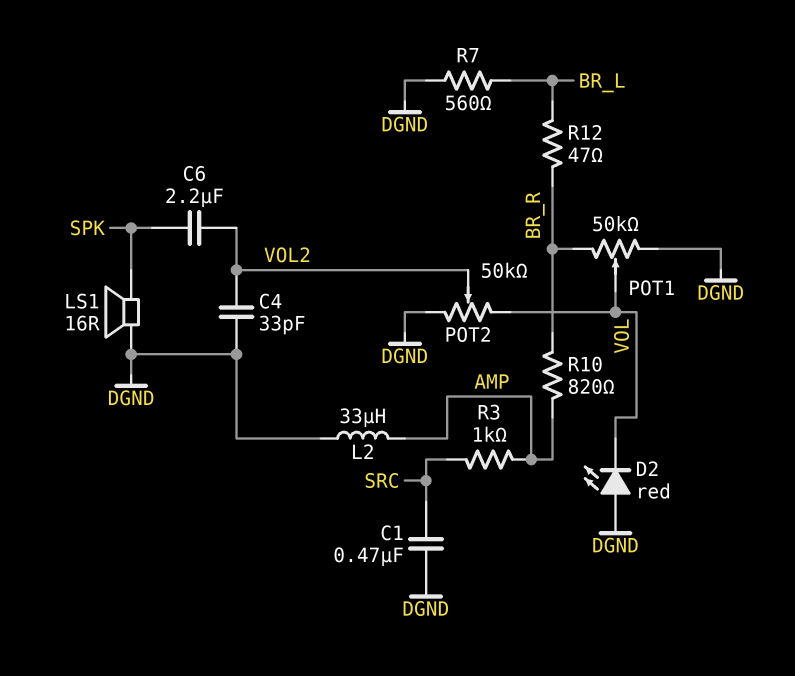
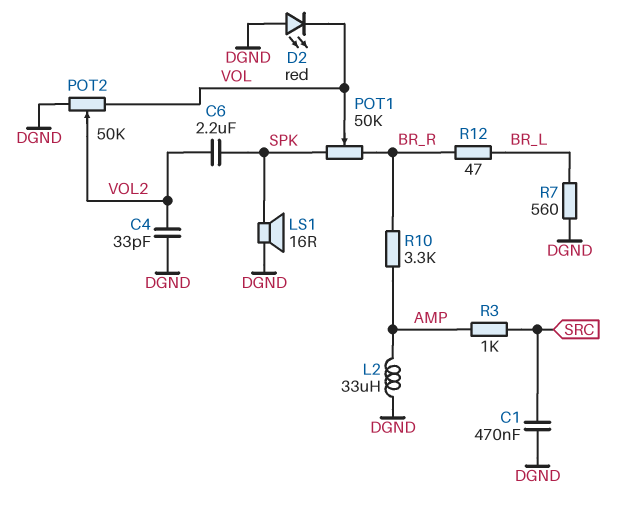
POT1: 50k (BR_R, DGND, wiper VOL) -> 50k (BR_R, SPK, wiper VOL)
R10: 820 (AMP, BR_R) -> 3.3k (AMP, BR_R)

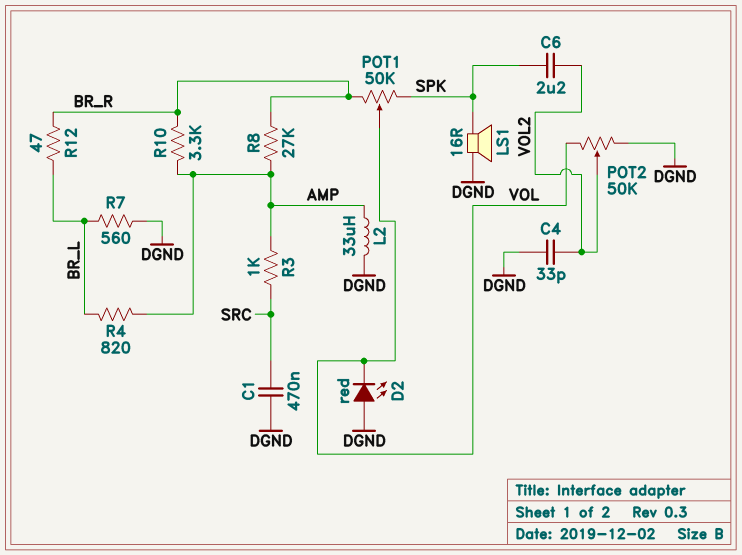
R4: none -> 820 (AMP, BR_L)
R8: none -> 27k (AMP, BR_R)

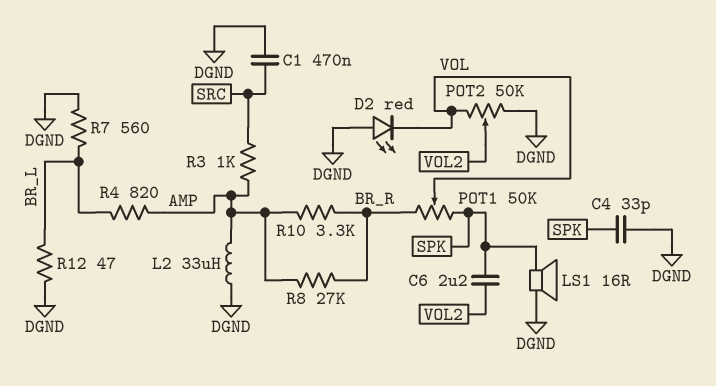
C4: 33pF (DGND, VOL2) -> 33pF (DGND, SPK)
R12: 47 (BR_L, BR_R) -> 47 (BR_L, DGND)

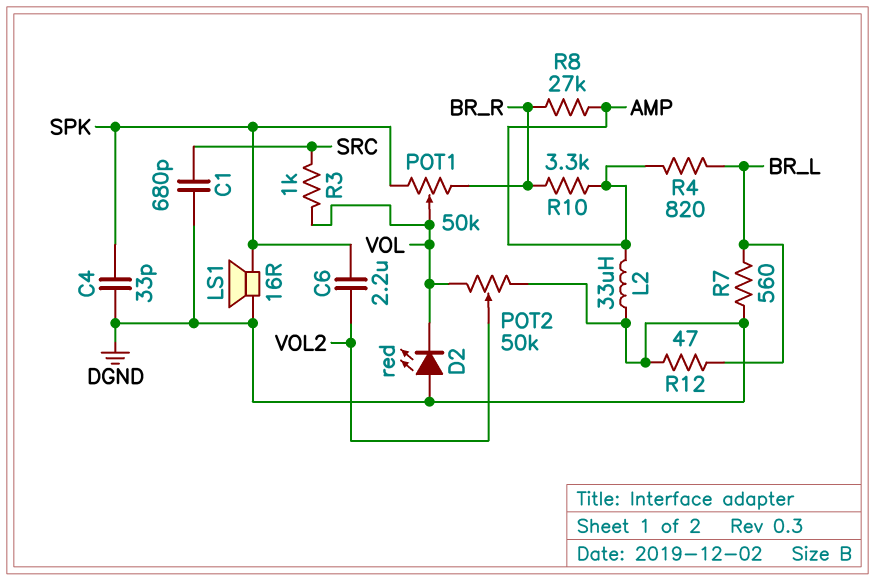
C1: 470nF (DGND, SRC) -> 680pF (DGND, SRC)
R3: 1k (AMP, SRC) -> 1k (SRC, VOL)

